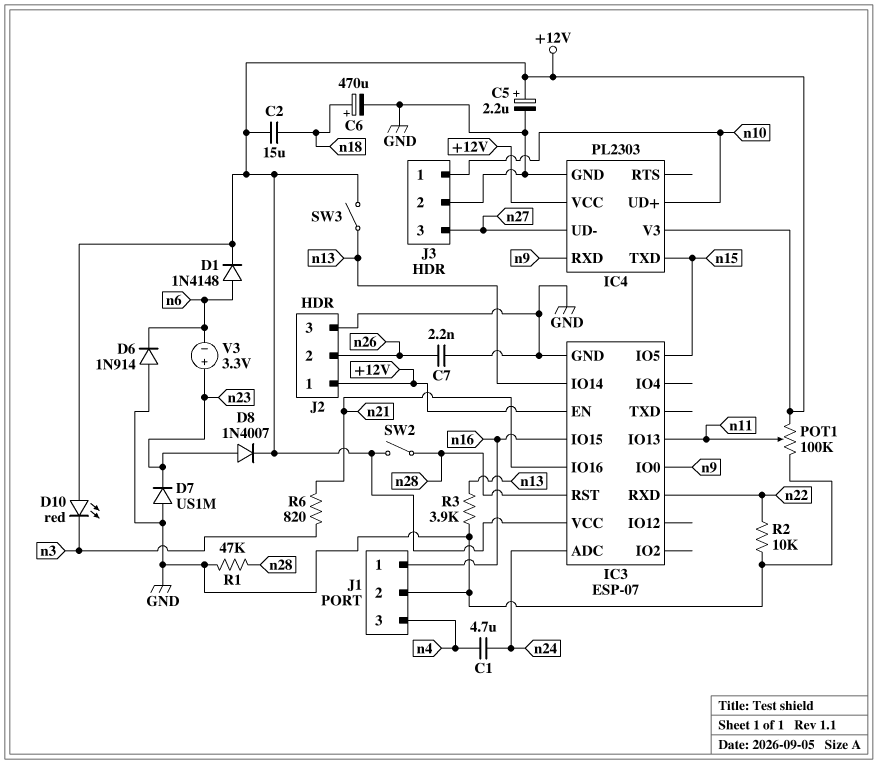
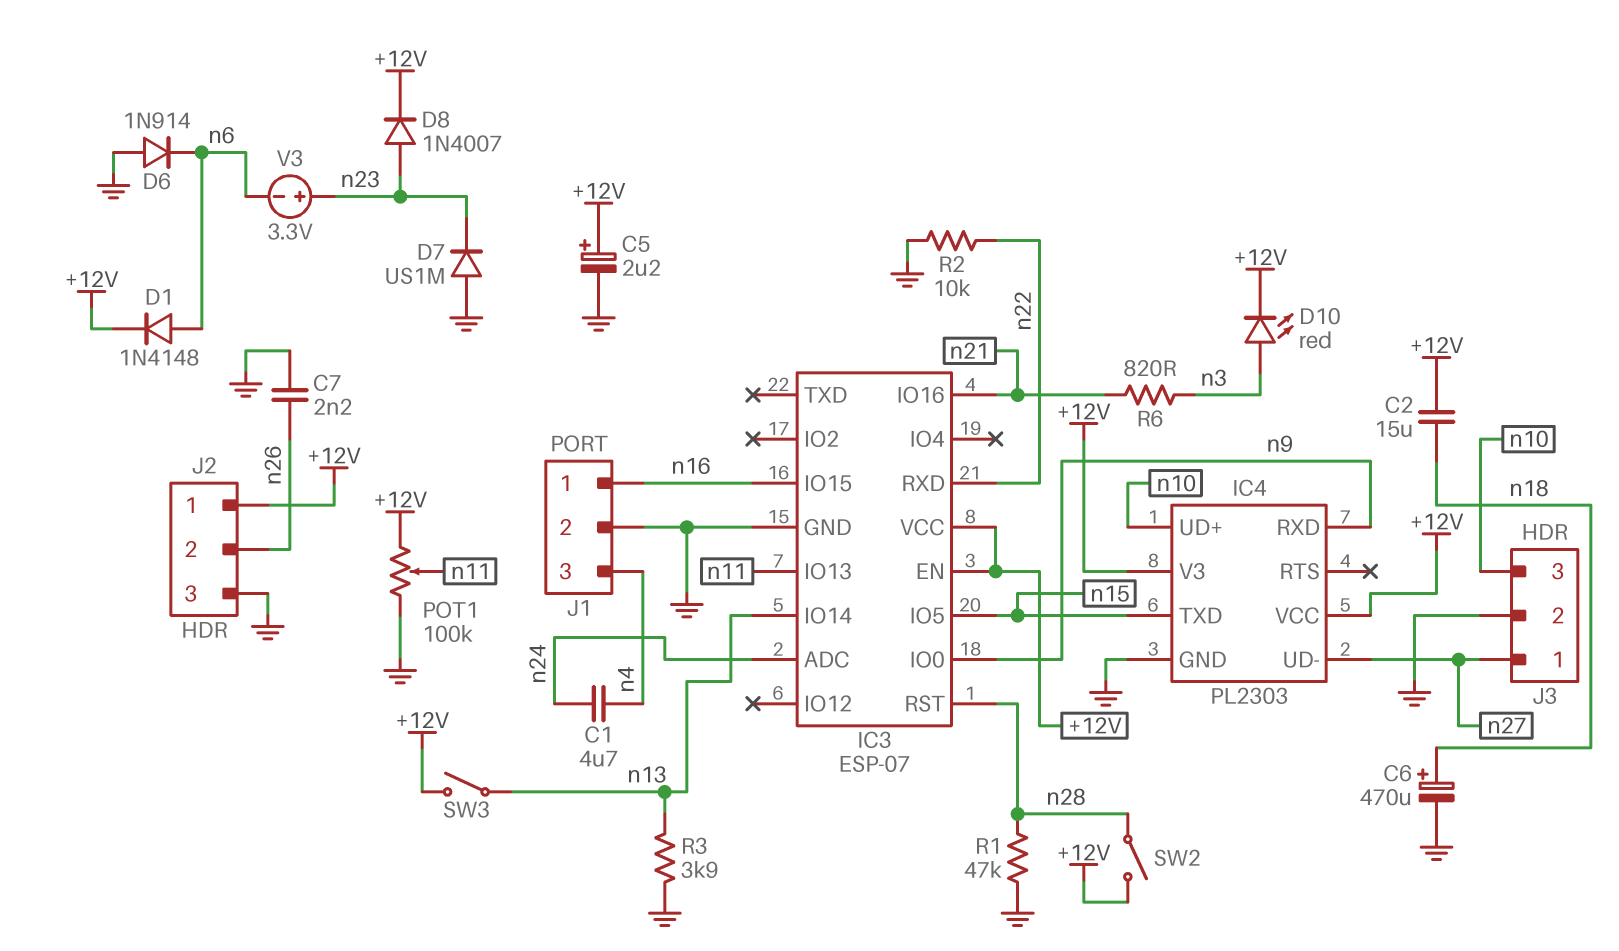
D10: LED red (A +12V, K n3) -> LED red (A n3, K +12V)
J3 pin 1: n10 -> n27
J3 pin 3: n27 -> n10

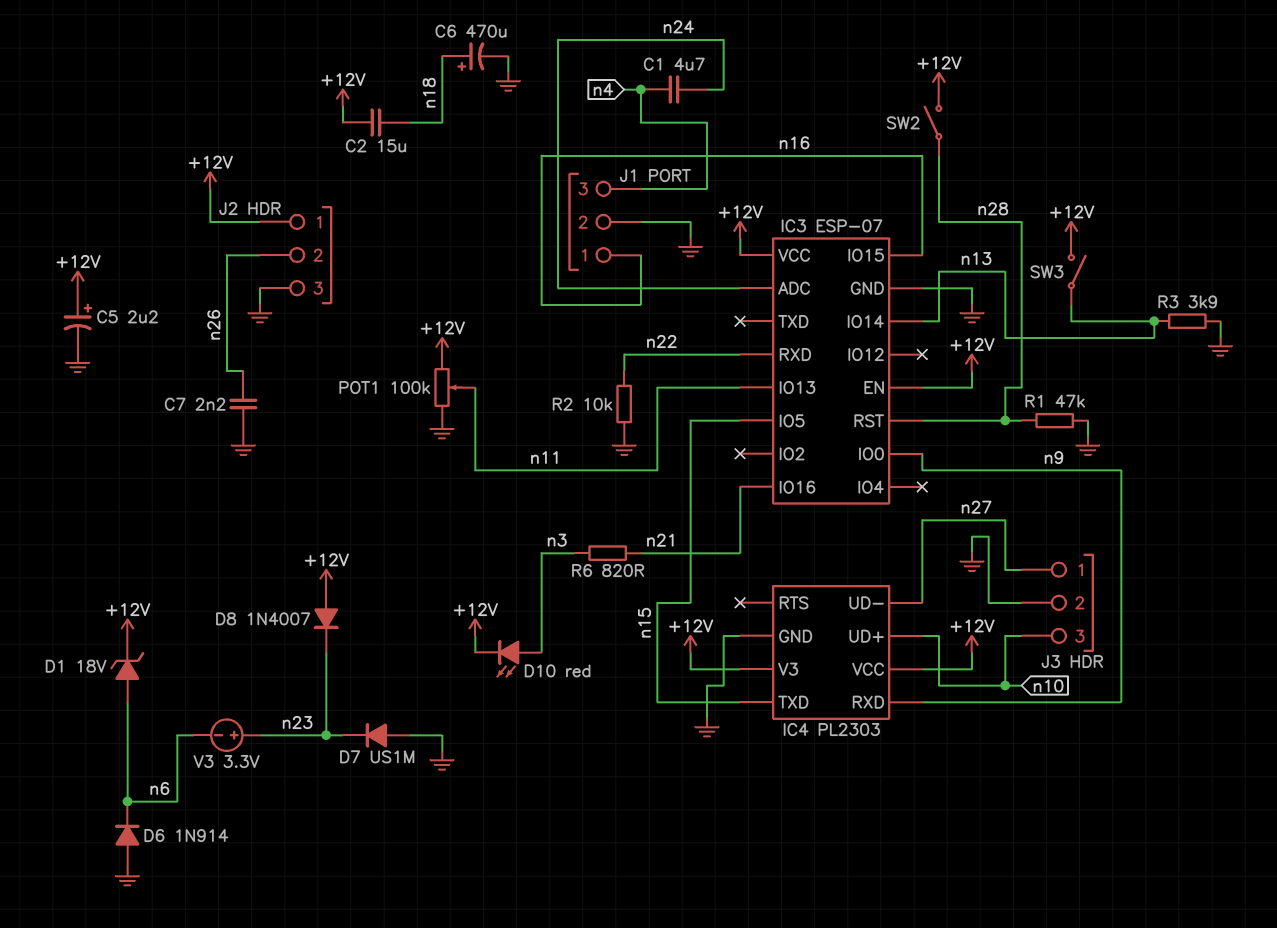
D1: diode 1N4148 (A n6, K +12V) -> zener 18V (A n6, K +12V)
D8: diode 1N4007 (A n23, K +12V) -> diode 1N4007 (A +12V, K n23)

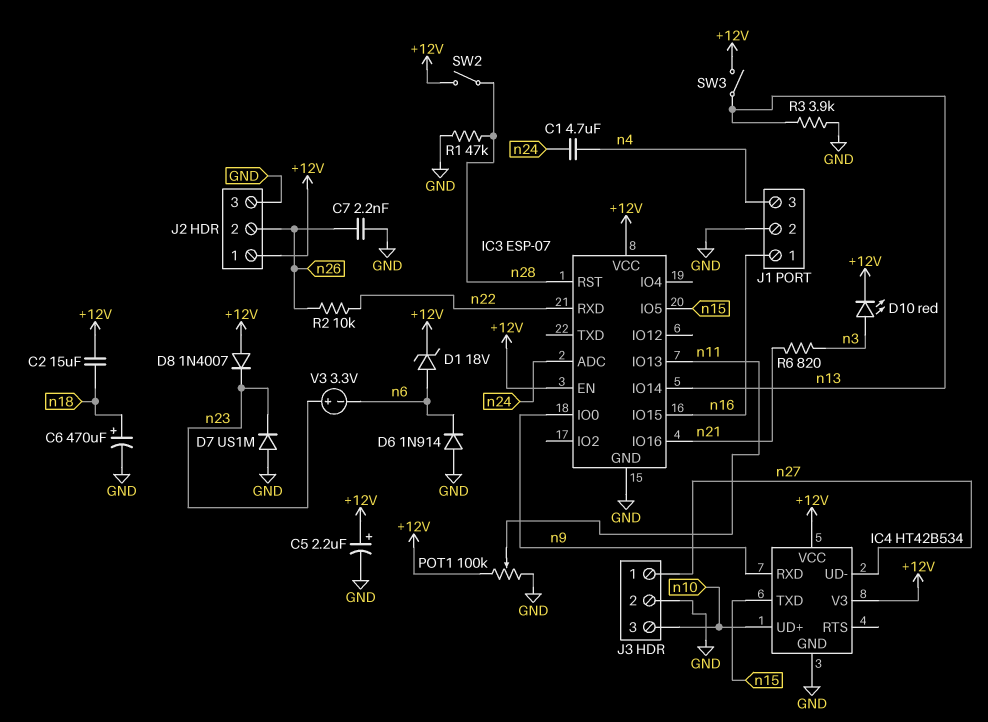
IC4: PL2303 -> HT42B534
R2: 10k (GND, n22) -> 10k (n22, n26)

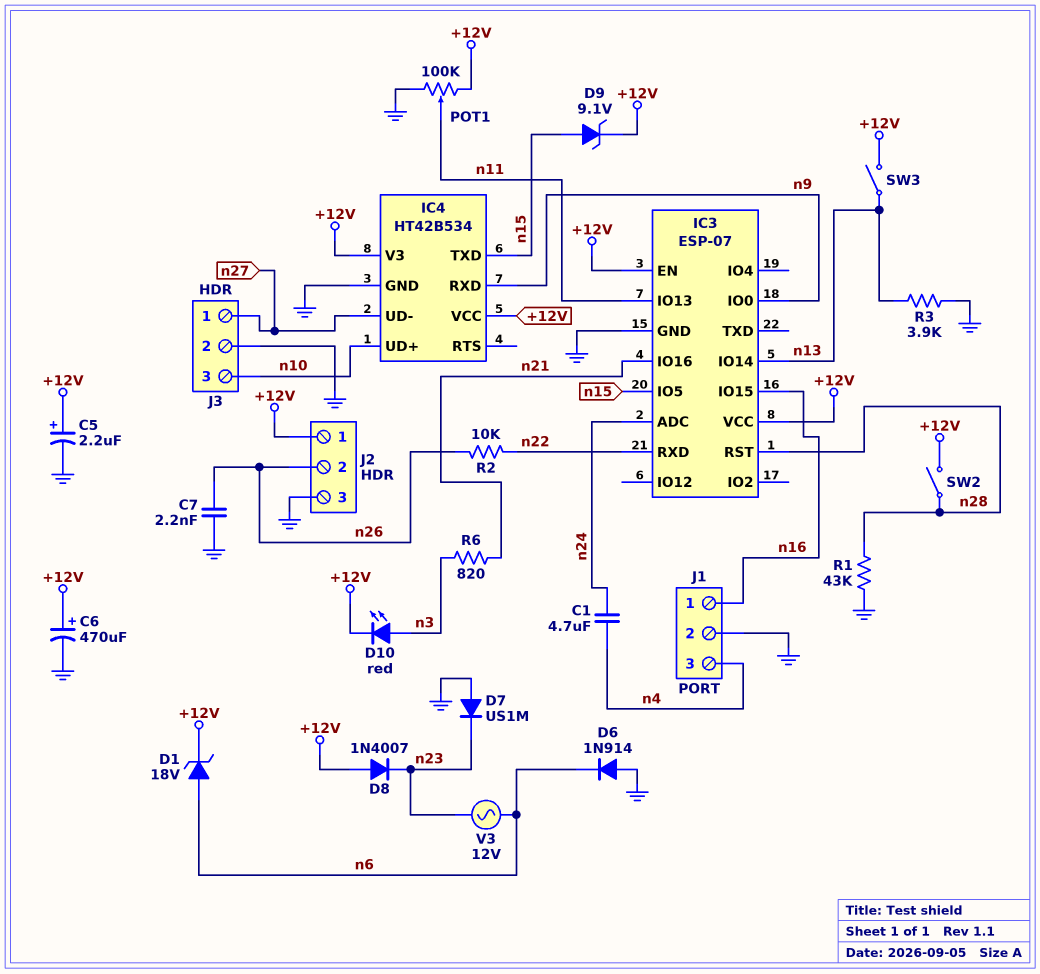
C2: 15uF (+12V, n18) -> none
C6: 470uF (plus n18, minus GND) -> 470uF (plus +12V, minus GND)
D9: none -> zener 9.1V (A n15, K +12V)
R1: 47k (GND, n28) -> 43k (GND, n28)
V3: 3.3V (plus n23, minus n6) -> AC 12V (n6, n23)

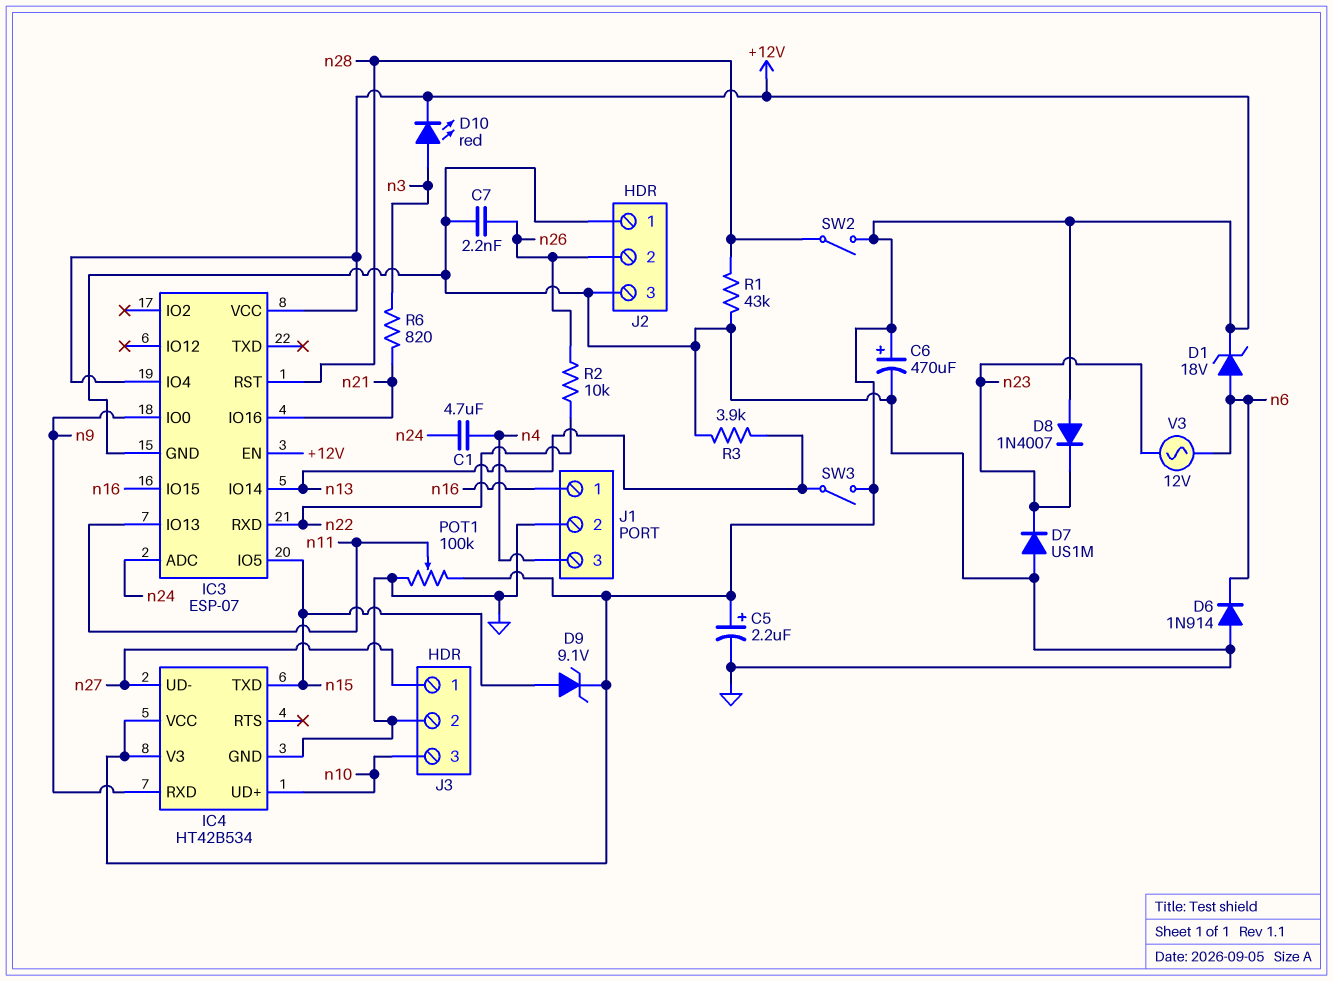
IC3 pin IO4: none -> +12V
J2 pin 1: +12V -> GND

